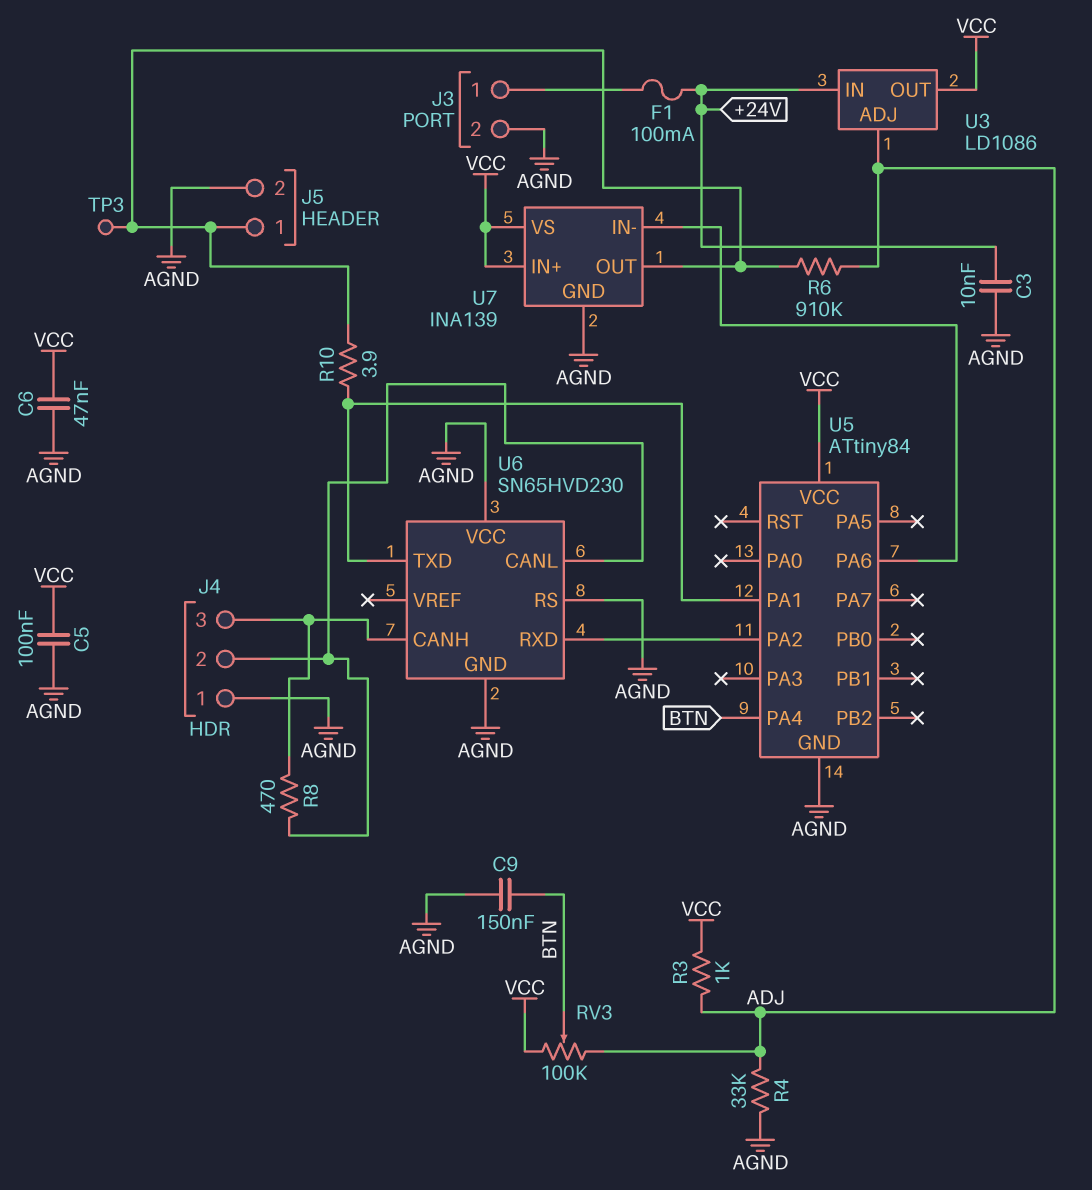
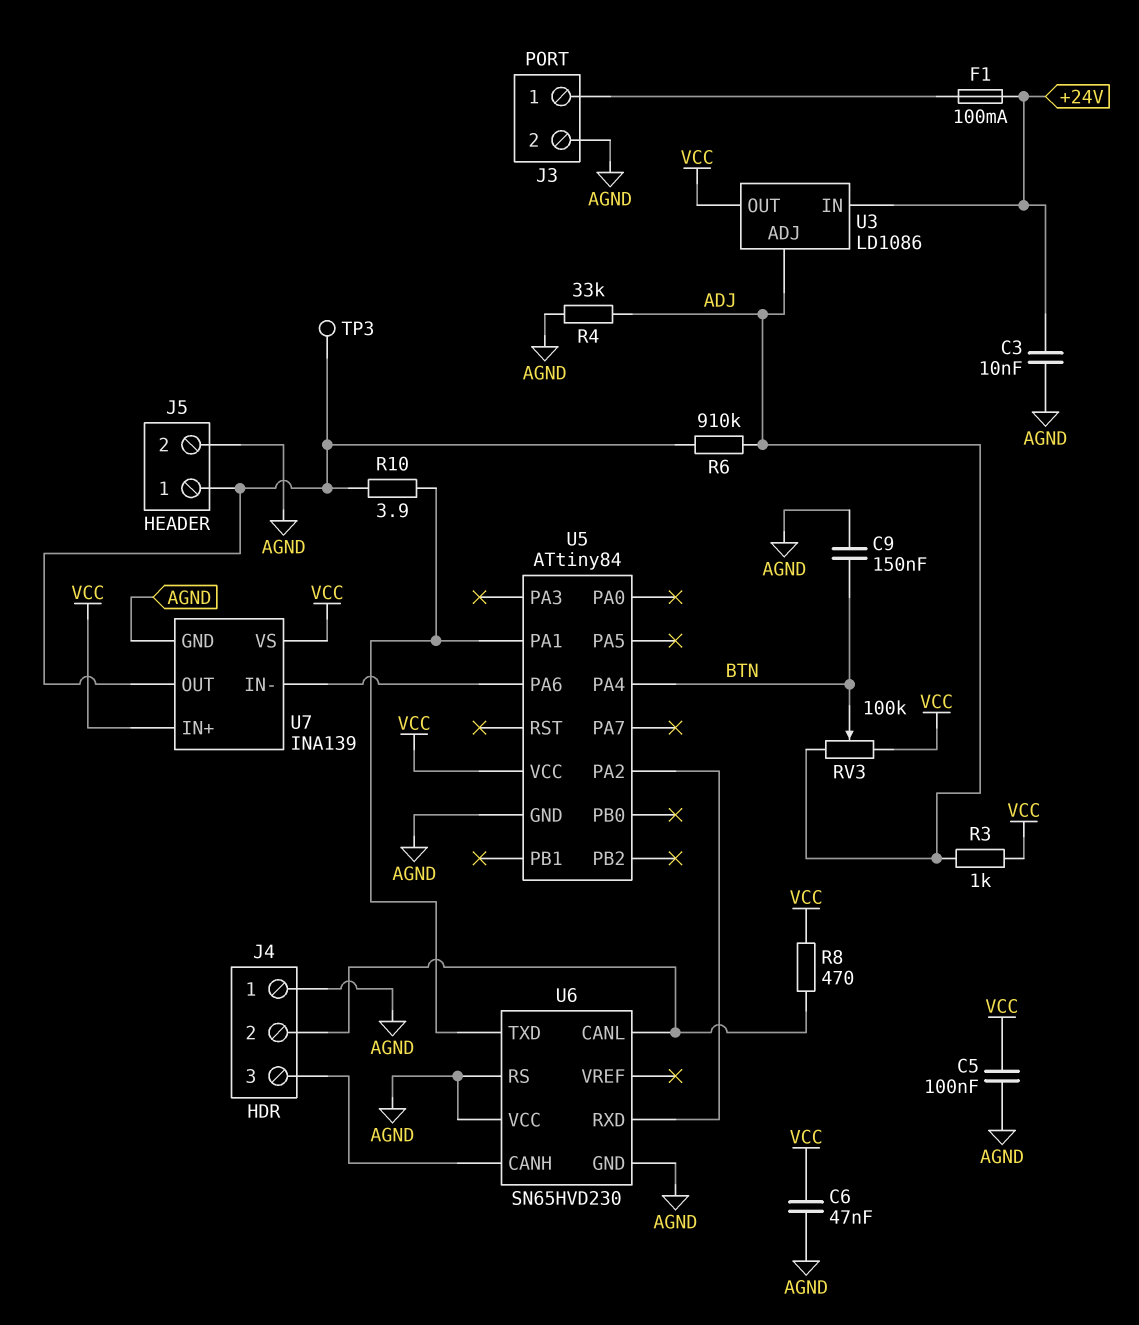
R8: 470 (J4/2, J4/3) -> 470 (J4/2, VCC)

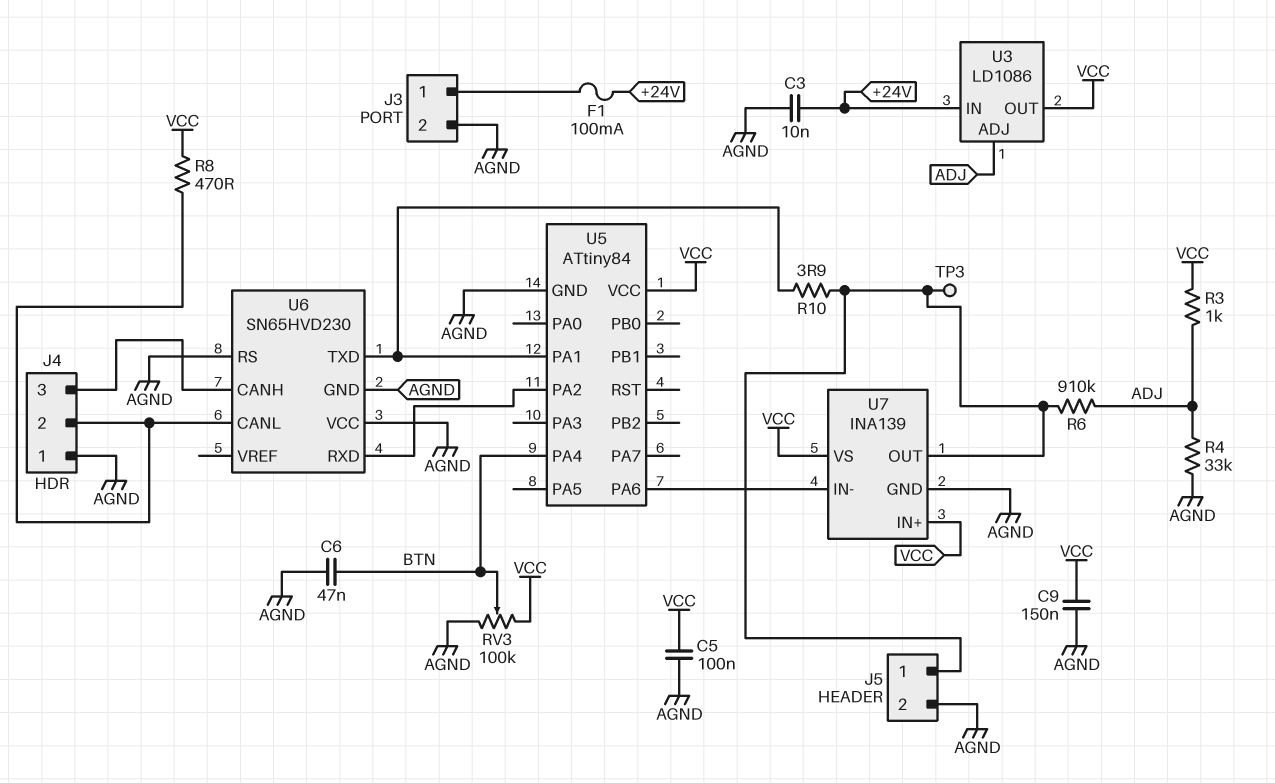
C6: 47nF (AGND, VCC) -> 47nF (AGND, BTN)
C9: 150nF (AGND, BTN) -> 150nF (AGND, VCC)
RV3: 100k (ADJ, VCC, wiper BTN) -> 100k (AGND, VCC, wiper BTN)

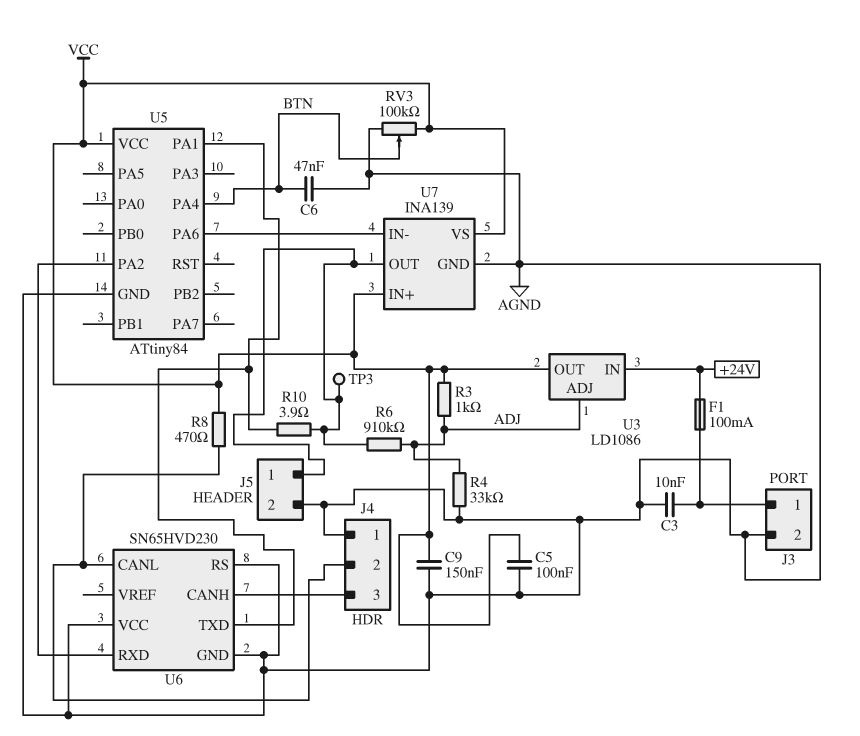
C3: 10nF (+24V, AGND) -> 10nF (AGND, J3/1)

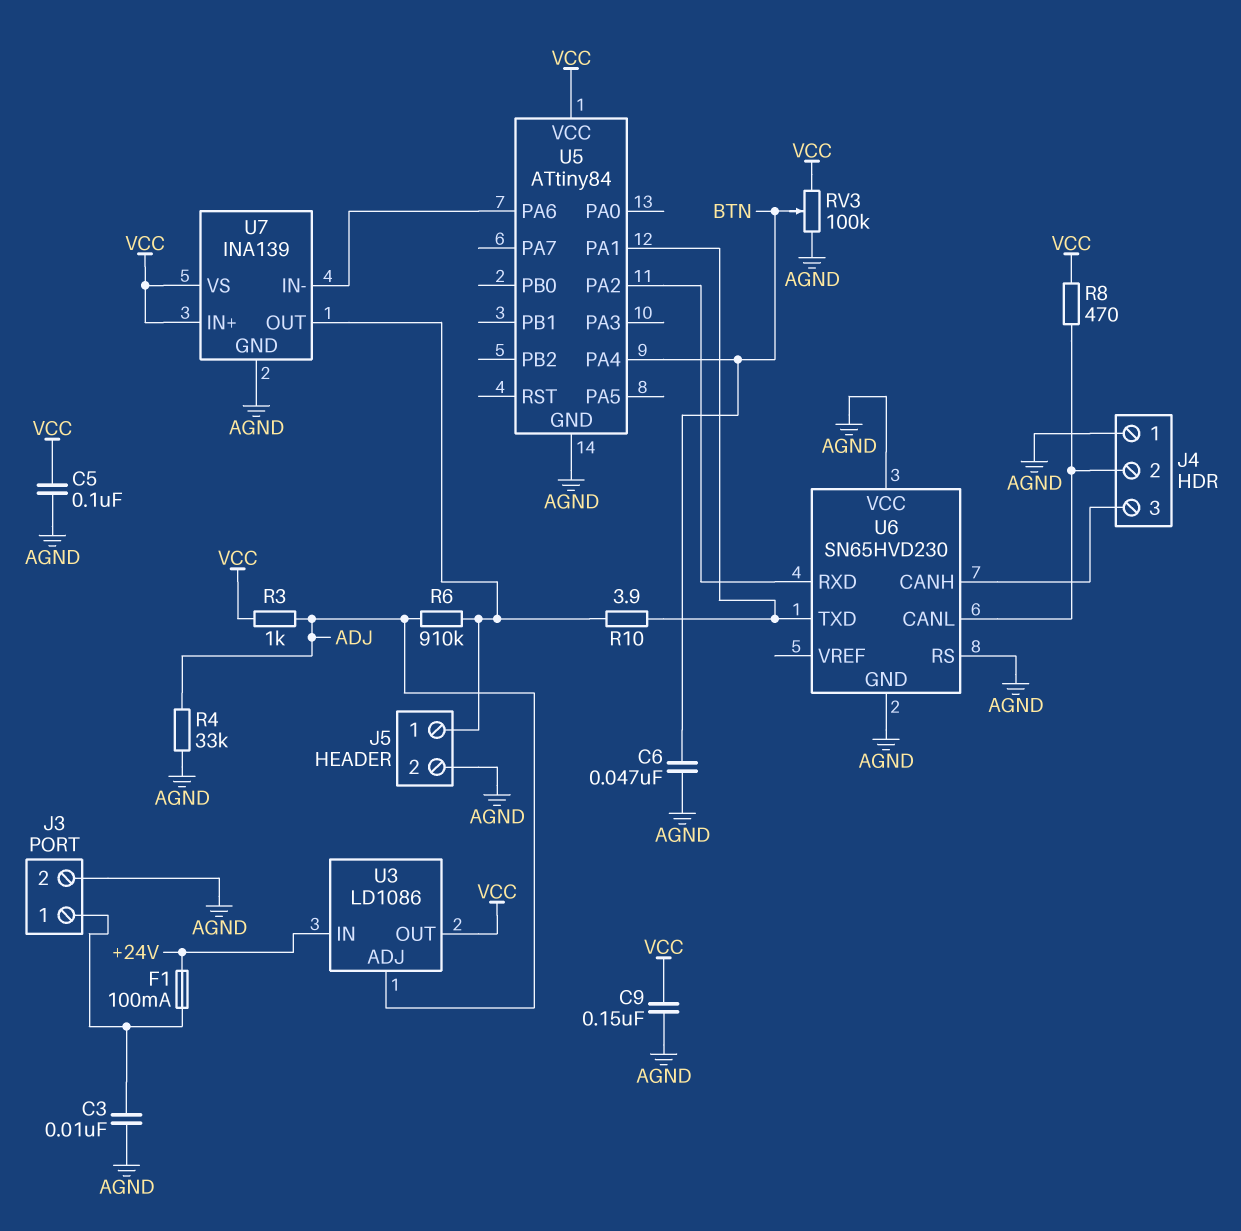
TP3: test point (J5/1) -> none

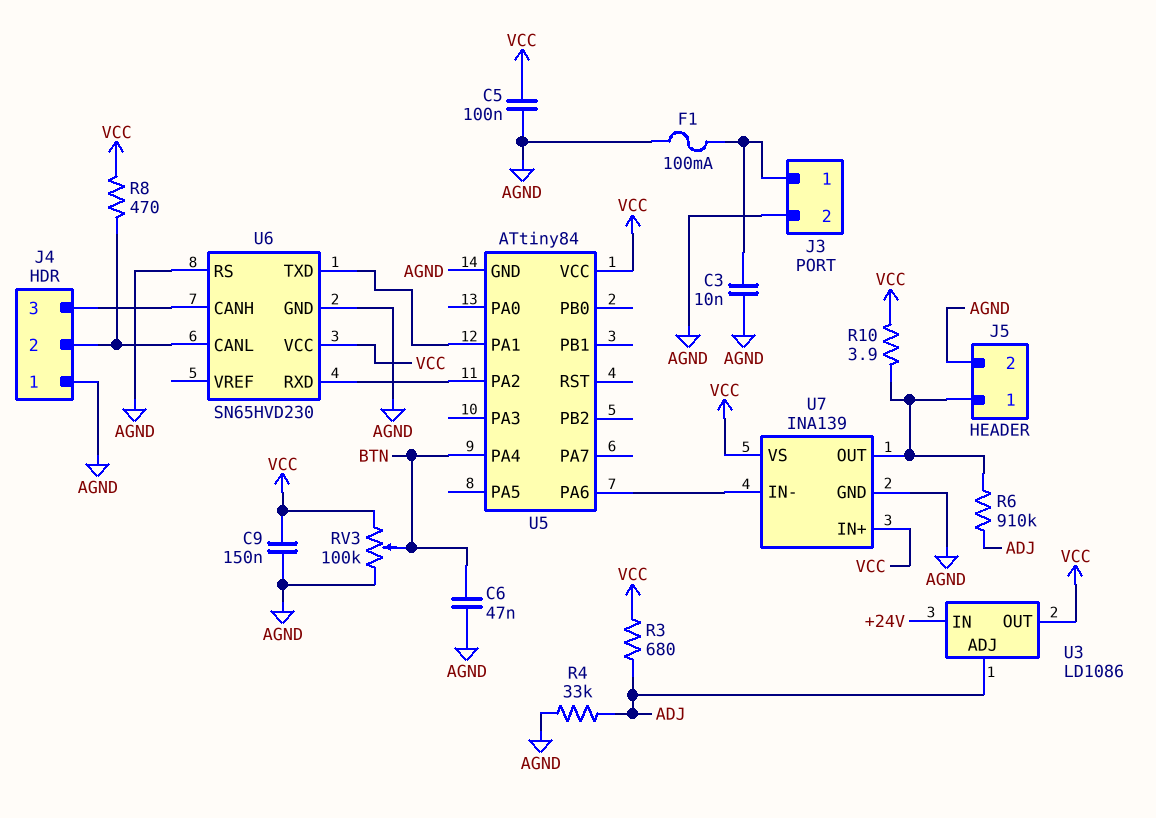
F1: 100mA (+24V, J3/1) -> 100mA (AGND, J3/1)
R3: 1k (ADJ, VCC) -> 680 (ADJ, VCC)
R10: 3.9 (J5/1, U5/PA1) -> 3.9 (J5/1, VCC)
U6 pin VCC: AGND -> VCC

